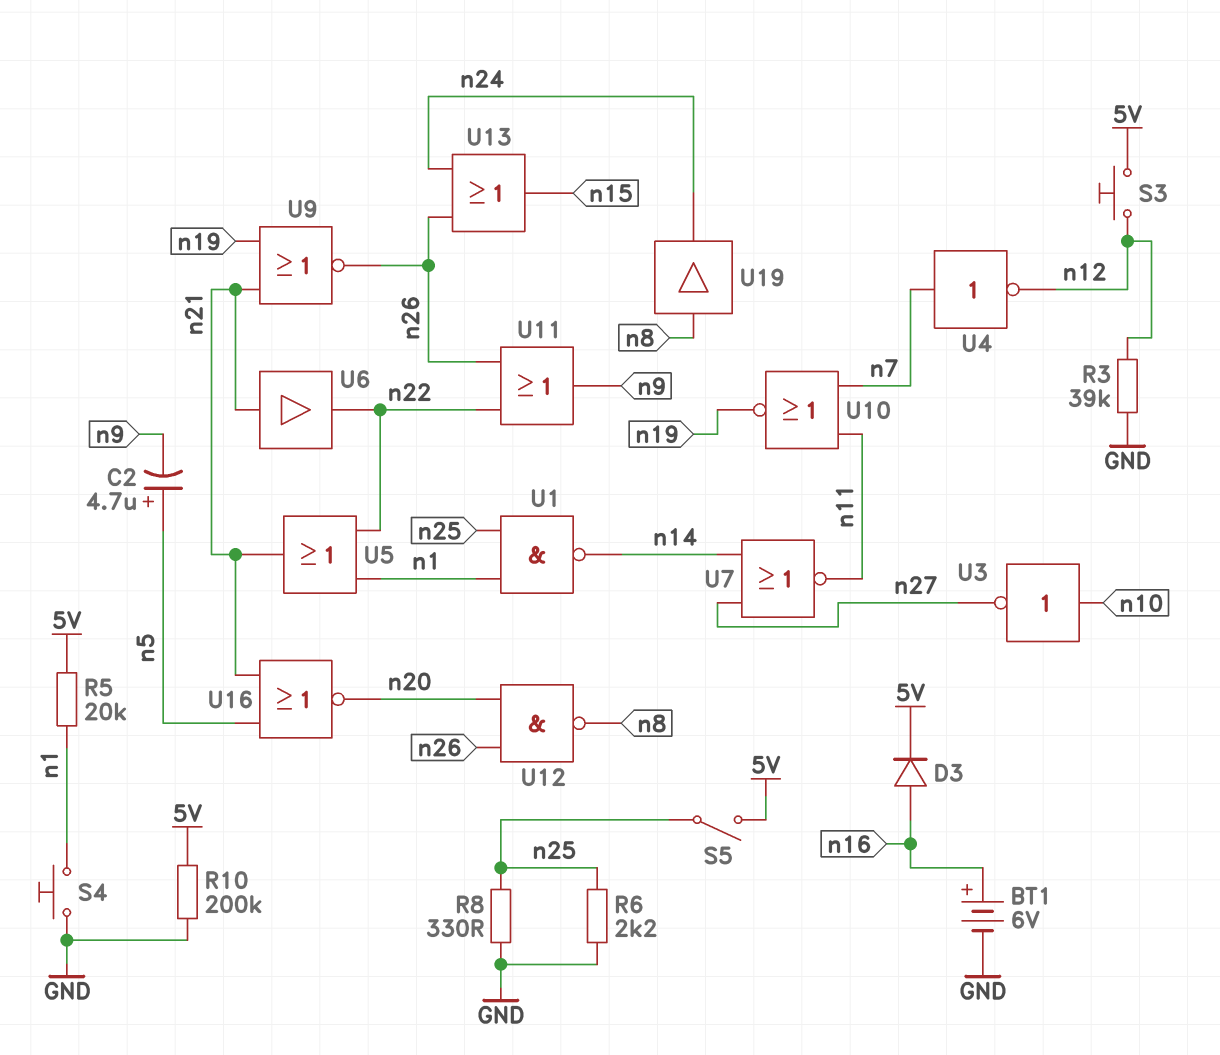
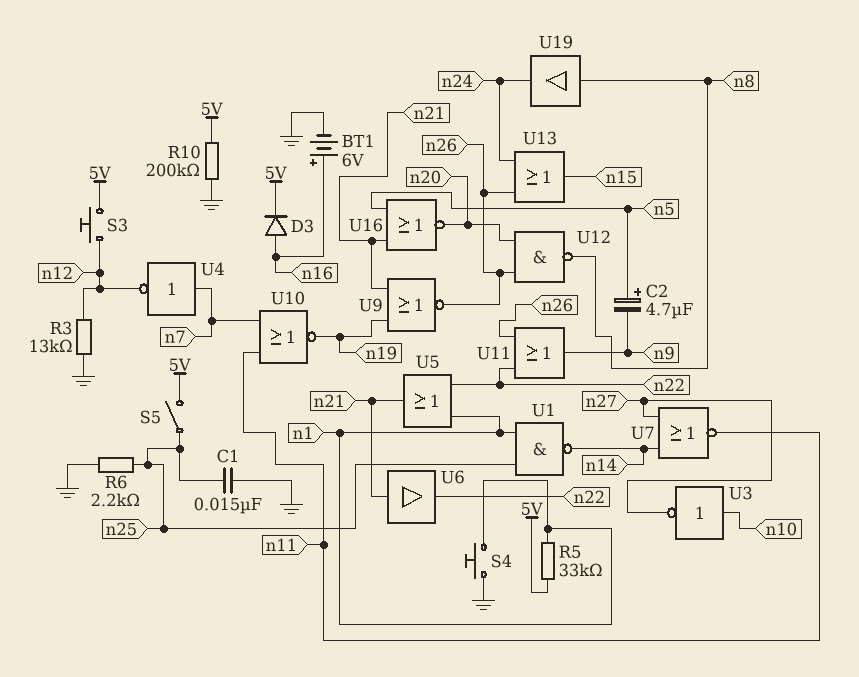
C1: none -> 15nF (GND, n25)
R3: 39k (GND, n12) -> 13k (GND, n12)
R5: 20k (5V, n1) -> 33k (5V, n1)
R8: 330 (GND, n25) -> none

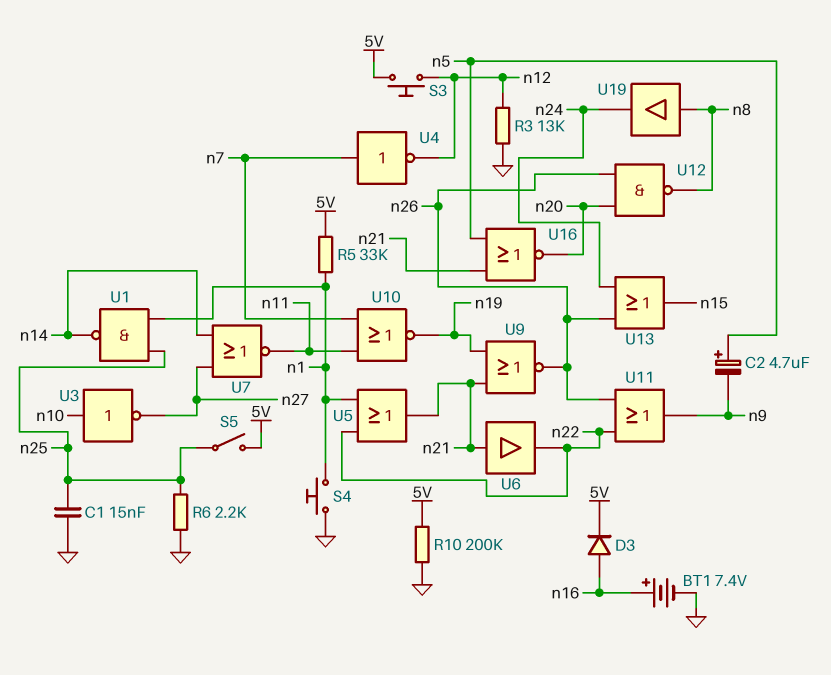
BT1: 6V (plus n16, minus GND) -> 7.4V (plus n16, minus GND)

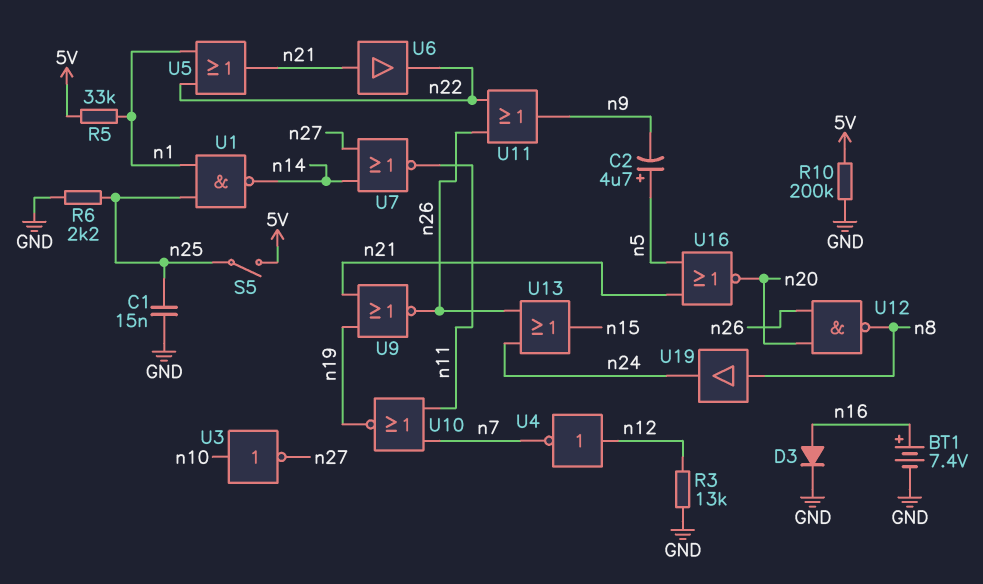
D3: diode (A n16, K 5V) -> diode (A n16, K GND)
S3: button (5V, n12) -> none
S4: button (GND, n1) -> none
U4: NOT (in n7, out n12) -> NOT (in n12, out n7)

